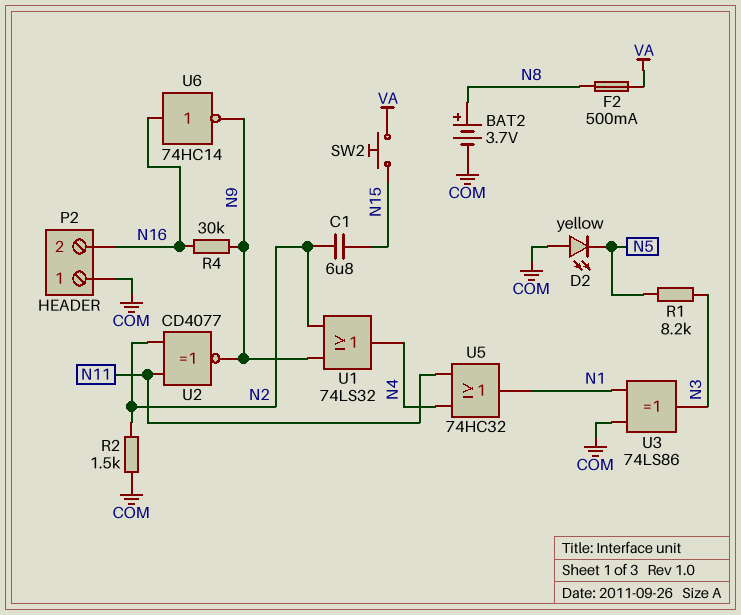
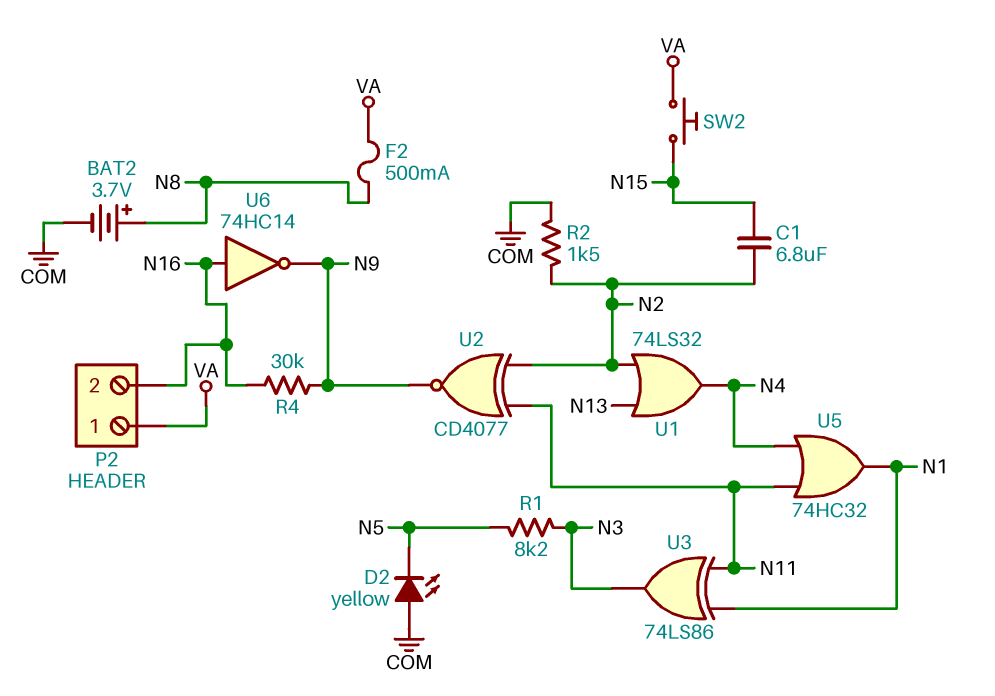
P2 pin 1: COM -> VA
U1: OR 74LS32 (in N2, in N9, out N4) -> OR 74LS32 (in N2, in N13, out N4)
U3: XOR 74LS86 (in COM, in N1, out N3) -> XOR 74LS86 (in N1, in N11, out N3)

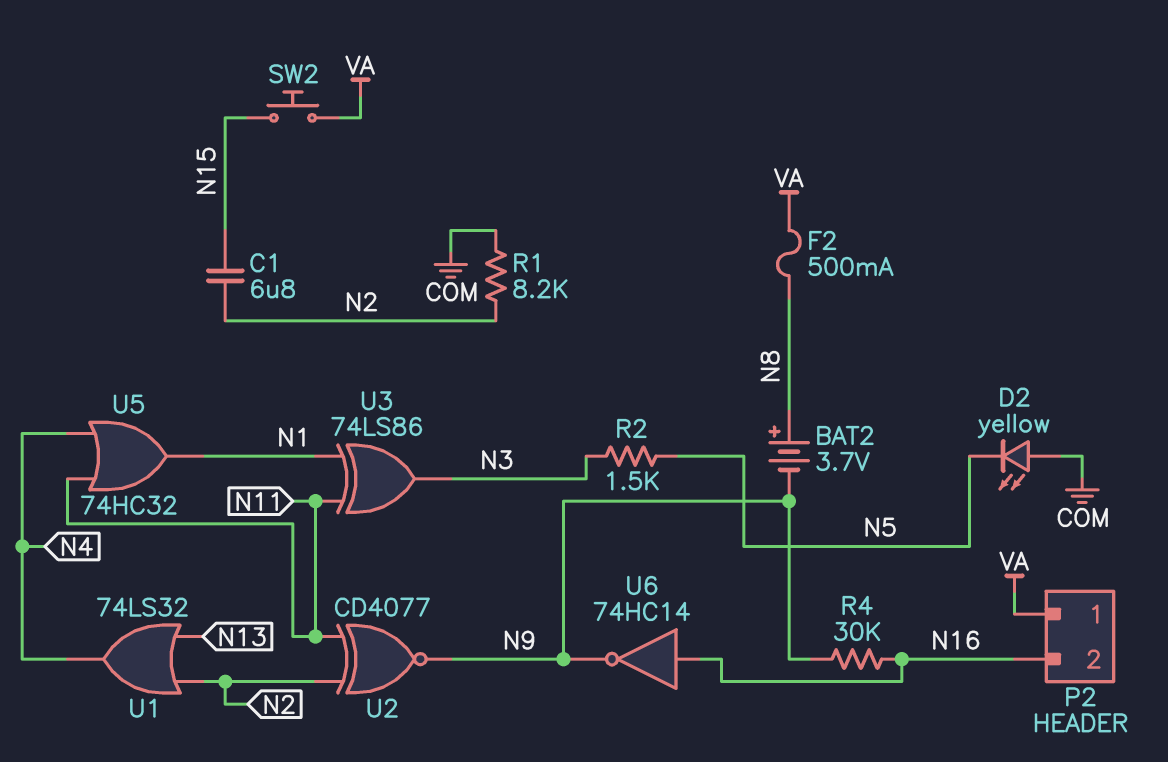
BAT2: 3.7V (plus N8, minus COM) -> 3.7V (plus N8, minus N9)
R1: 8.2k (N3, N5) -> 8.2k (COM, N2)
R2: 1.5k (COM, N2) -> 1.5k (N3, N5)

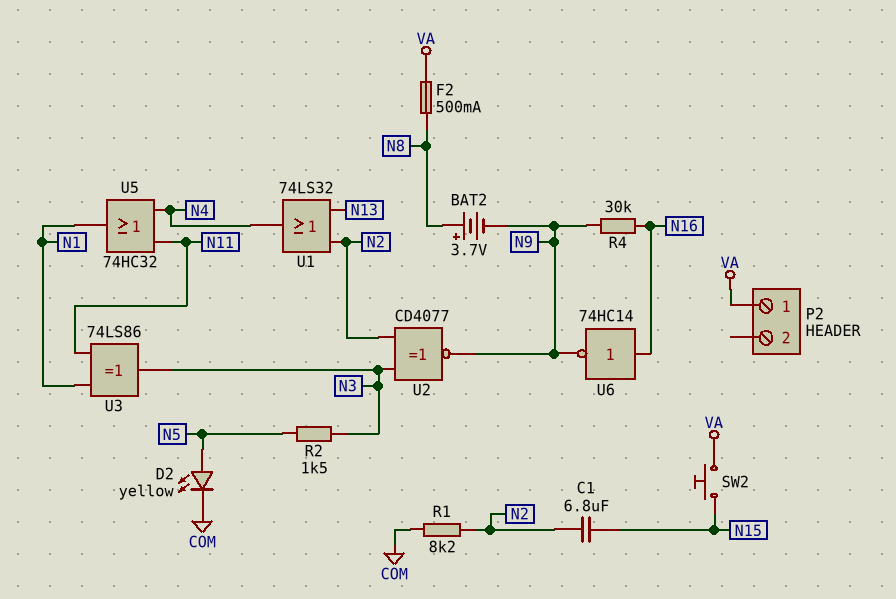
D2: LED yellow (A COM, K N5) -> LED yellow (A N5, K COM)
P2 pin 2: N16 -> none
U2: XNOR CD4077 (in N2, in N11, out N9) -> XNOR CD4077 (in N2, in N3, out N9)

